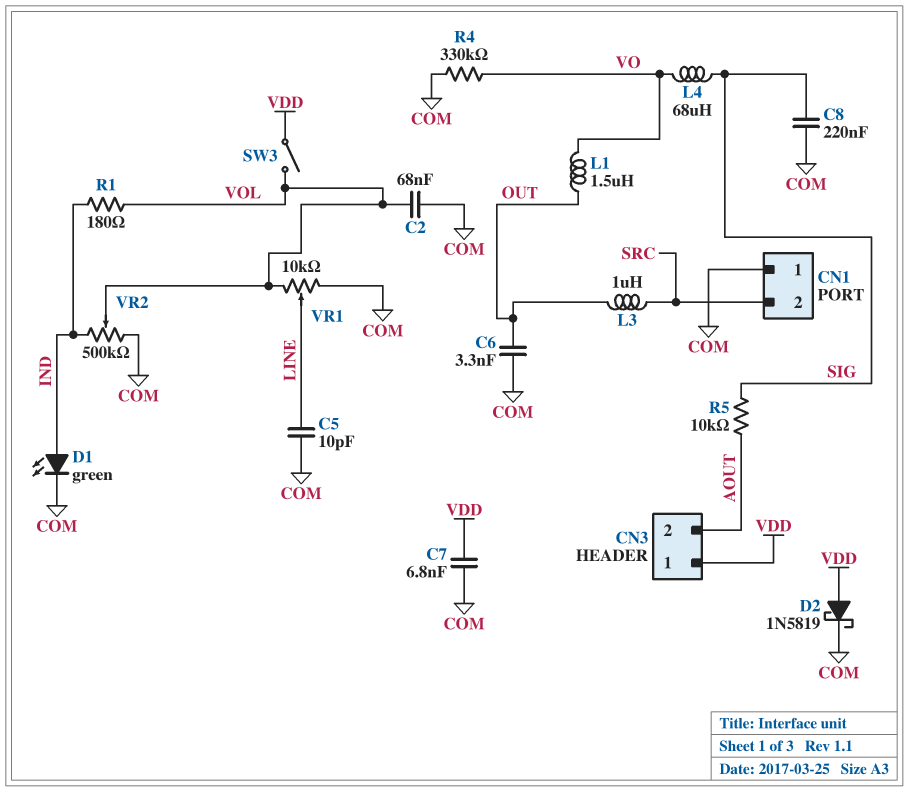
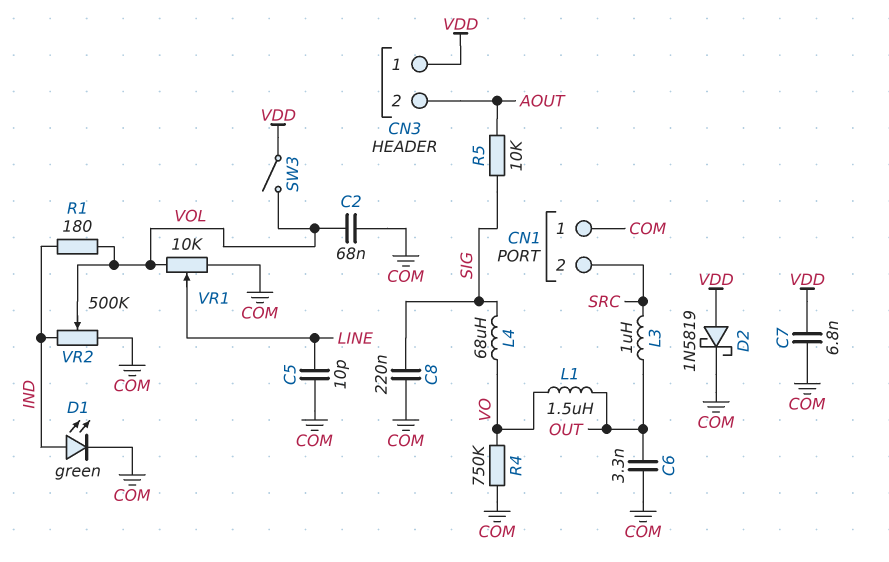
R4: 330k (COM, VO) -> 750k (COM, VO)

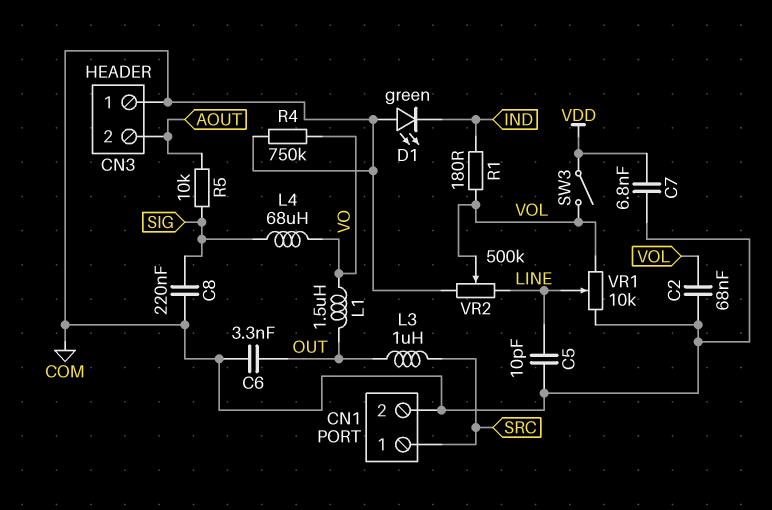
CN1 pin 1: COM -> SRC
CN1 pin 2: SRC -> COM
CN3 pin 1: VDD -> COM
D1: LED green (A IND, K COM) -> LED green (A COM, K IND)
D2: schottky 1N5819 (A VDD, K COM) -> none
VR2: 500k (COM, IND, wiper VOL) -> 500k (COM, LINE, wiper VOL)

